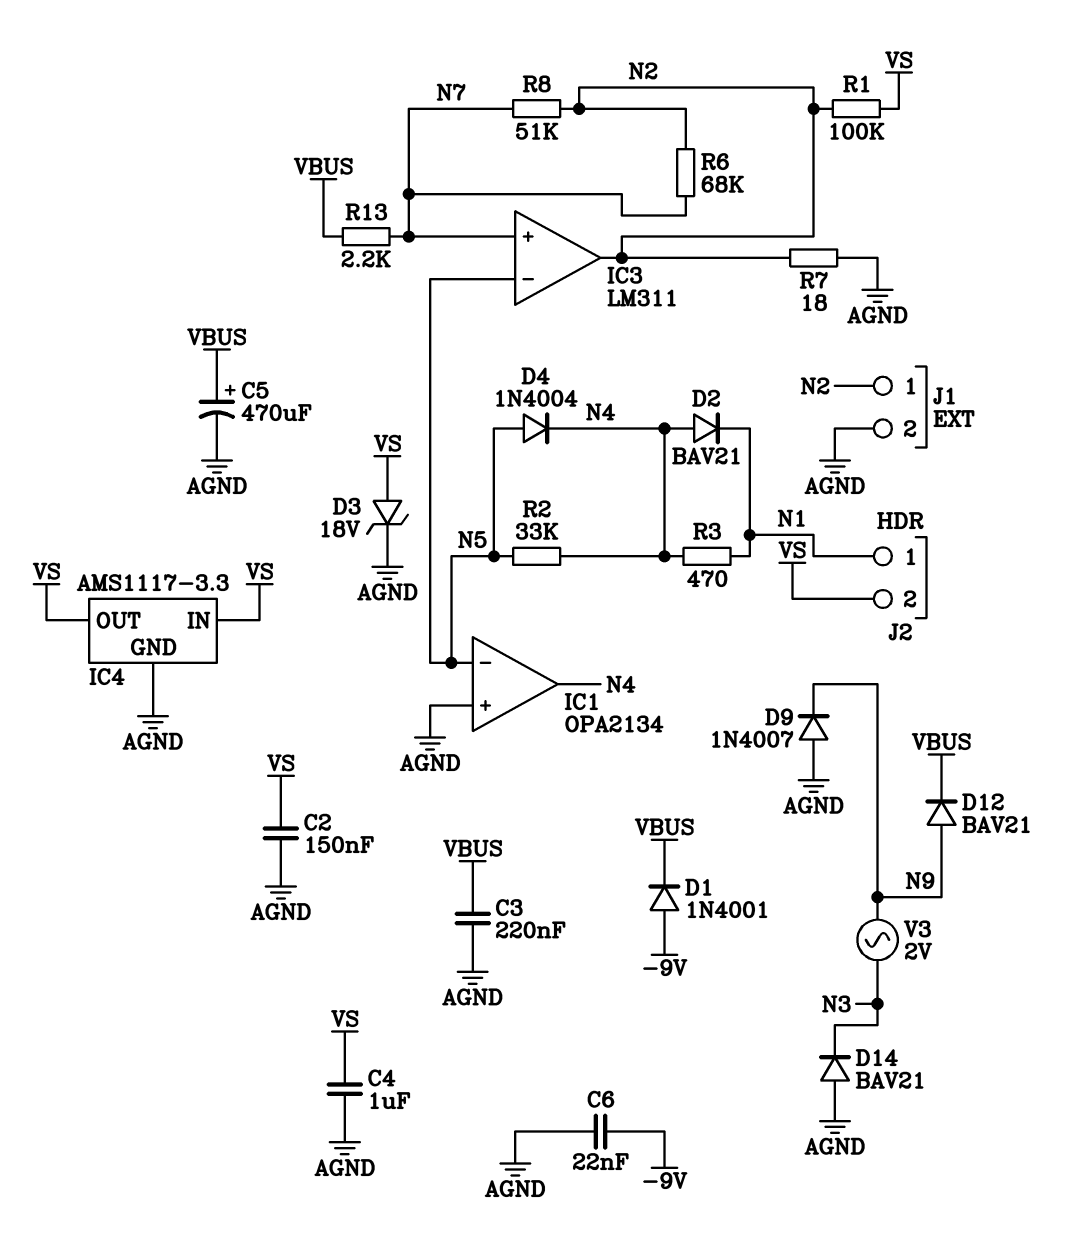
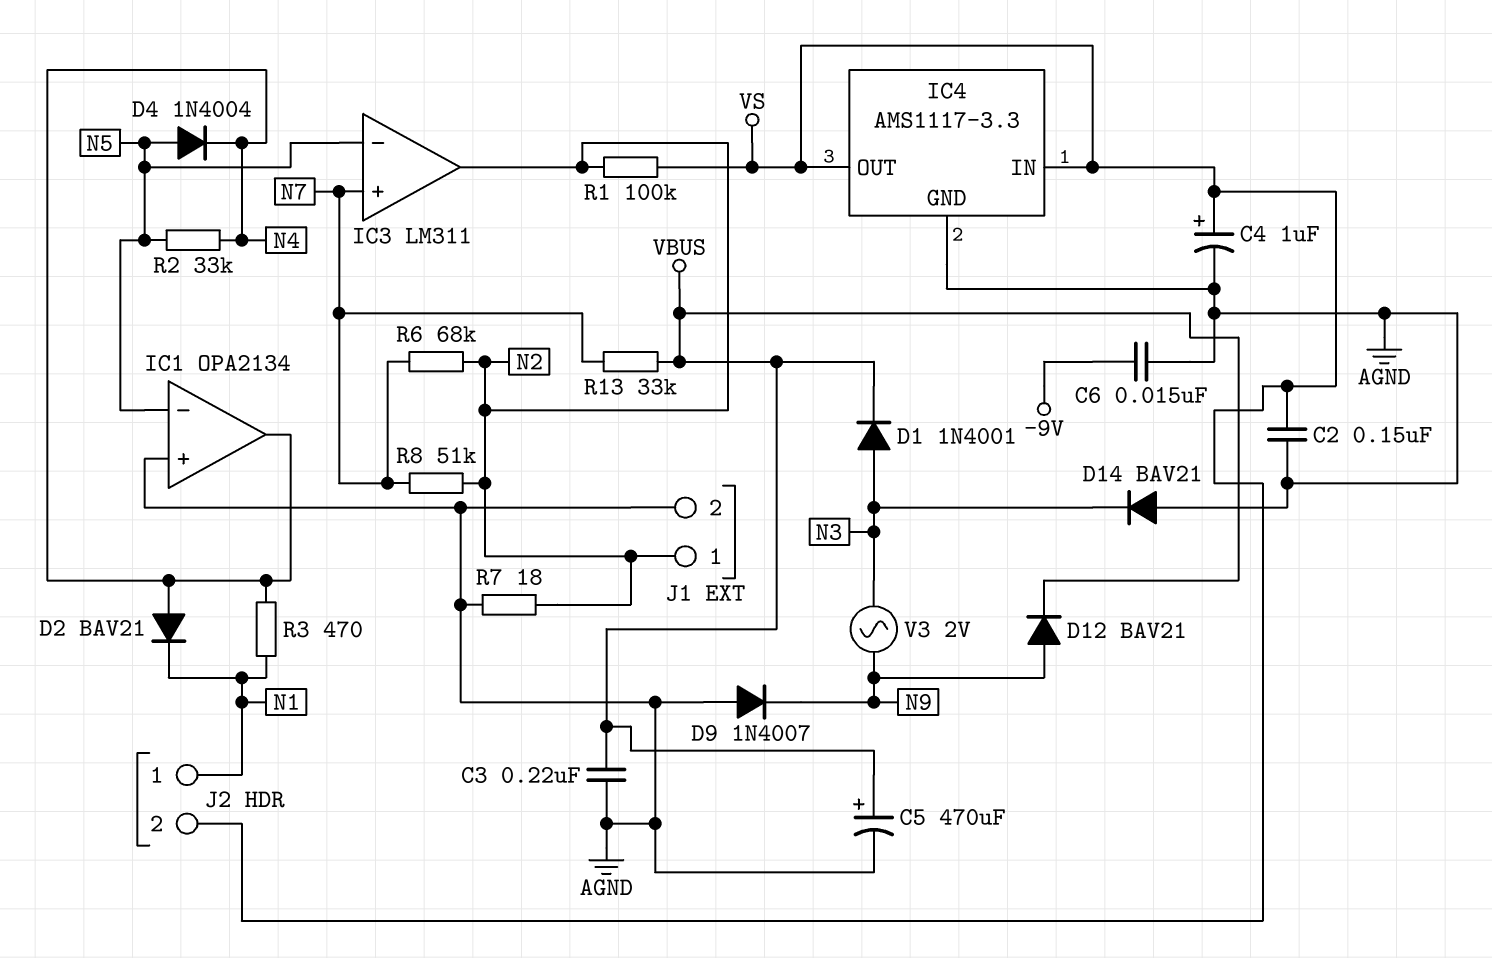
C4: 1uF (AGND, VS) -> 1uF (plus VS, minus AGND)
C6: 22nF (-9V, AGND) -> 15nF (-9V, AGND)
D1: diode 1N4001 (A -9V, K VBUS) -> diode 1N4001 (A N3, K VBUS)
D3: zener 18V (A VS, K AGND) -> none
R13: 2.2k (N7, VBUS) -> 33k (N7, VBUS)

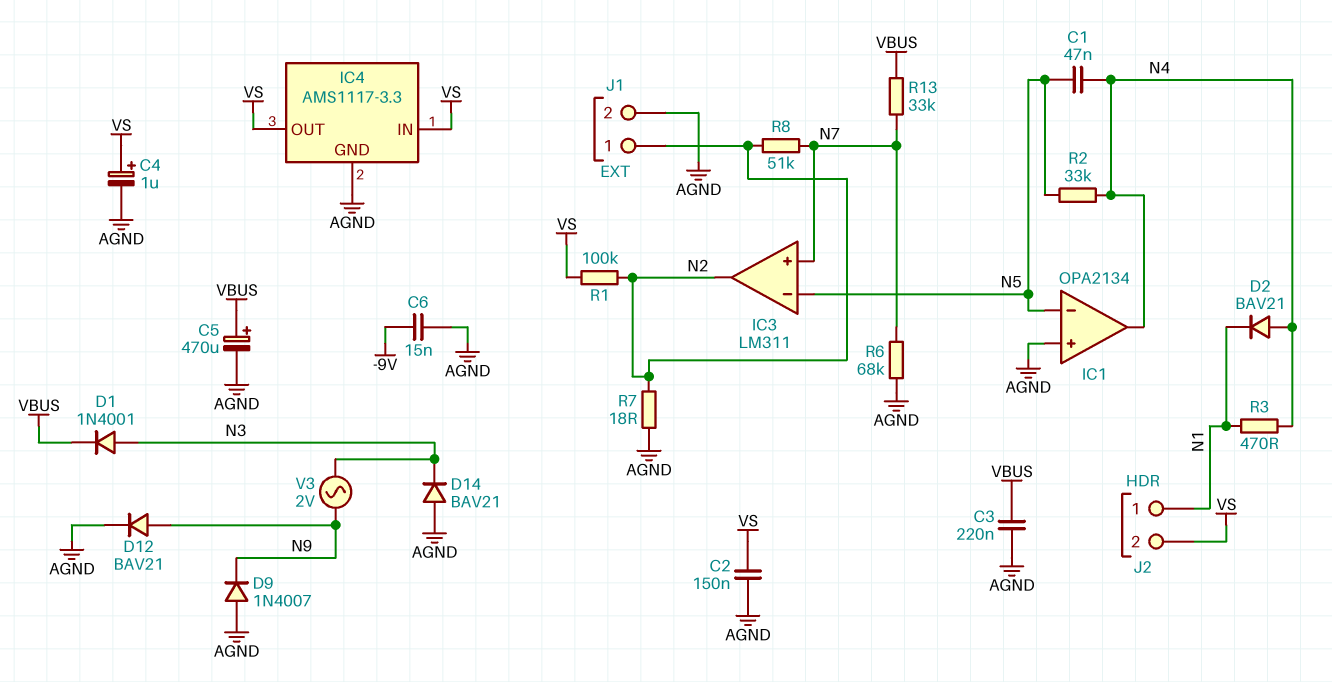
C1: none -> 47nF (N4, N5)
D4: diode 1N4004 (A N5, K N4) -> none
D12: diode BAV21 (A N9, K VBUS) -> diode BAV21 (A N9, K AGND)
R6: 68k (N2, N7) -> 68k (AGND, N7)

